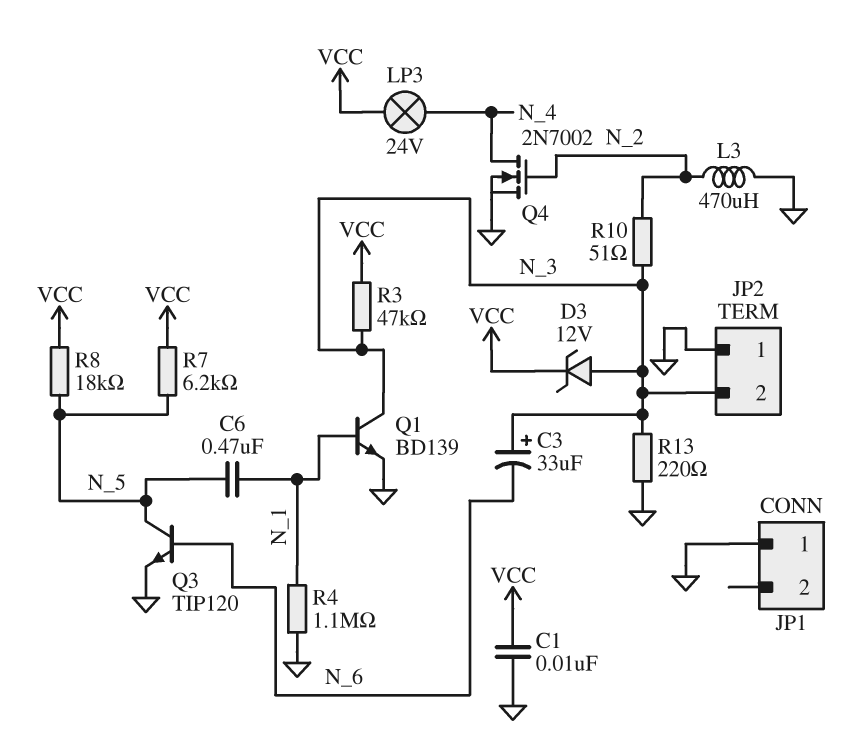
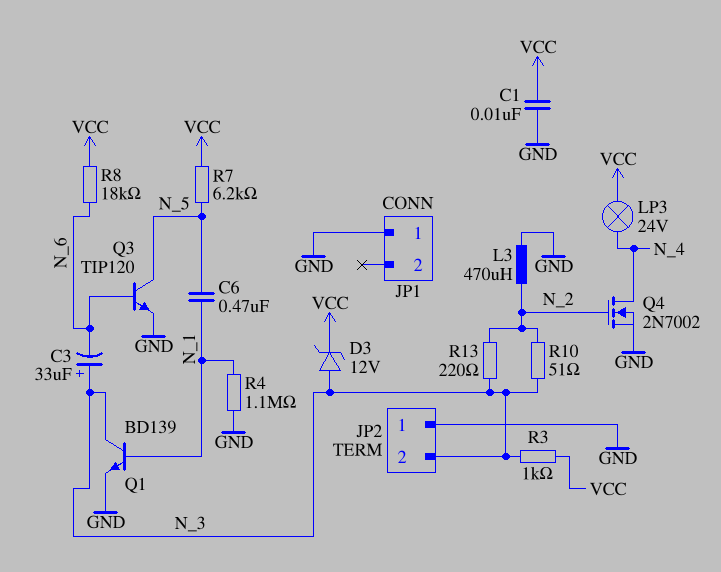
R3: 47k (N_3, VCC) -> 1k (N_3, VCC)
R8: 18k (N_5, VCC) -> 18k (N_6, VCC)
R13: 220 (GND, N_3) -> 220 (N_2, N_3)

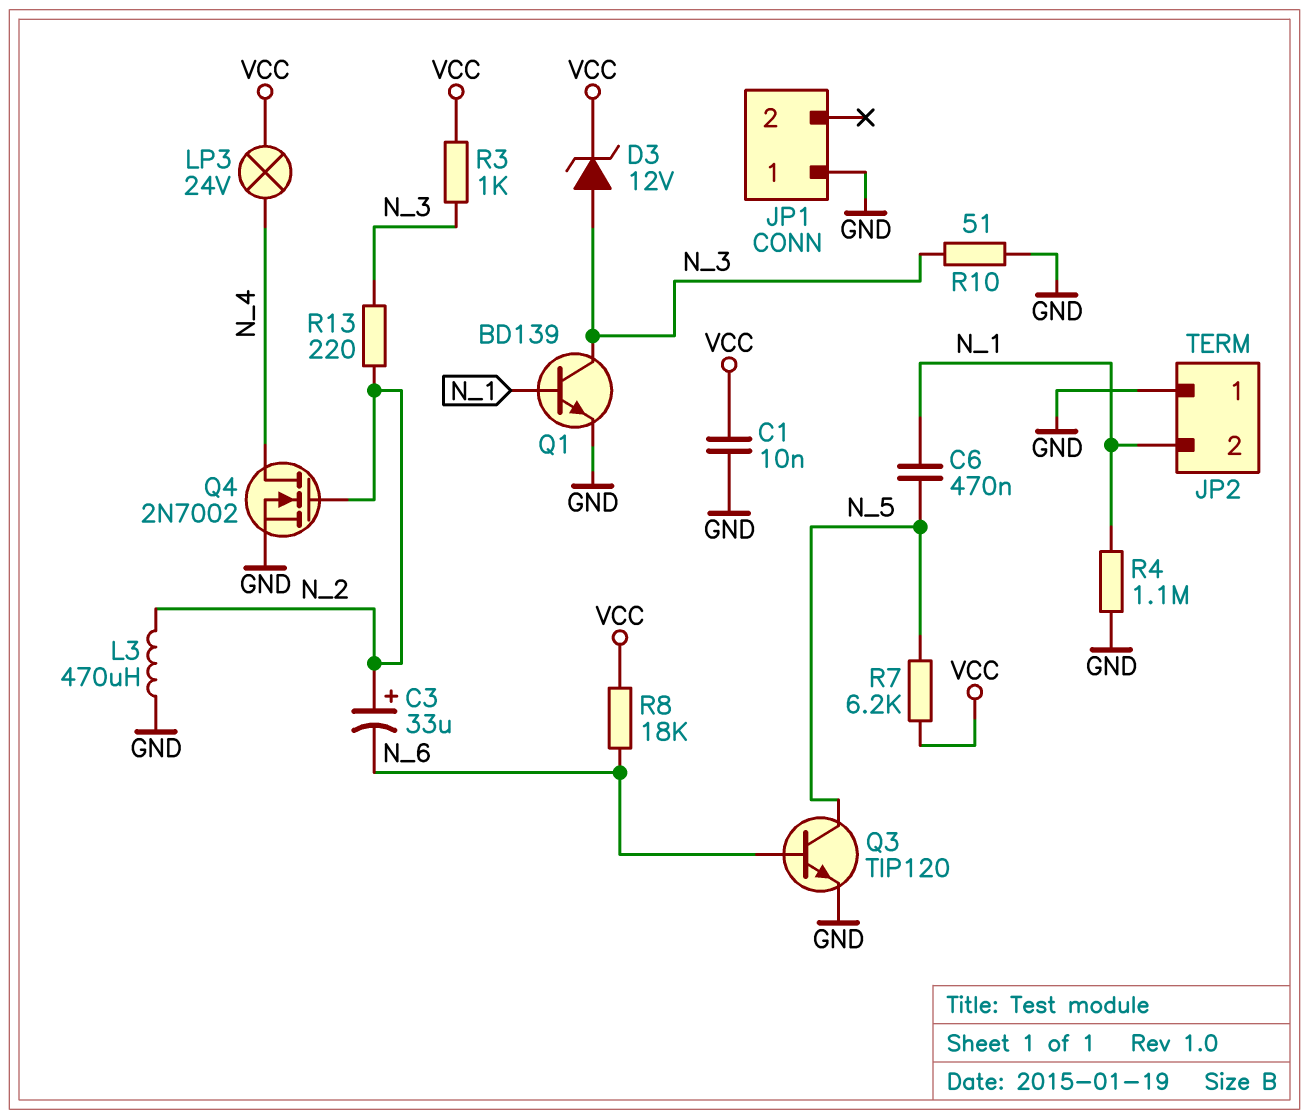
C3: 33uF (plus N_3, minus N_6) -> 33uF (plus N_2, minus N_6)
JP2 pin 2: N_3 -> N_1
R10: 51 (N_2, N_3) -> 51 (GND, N_3)

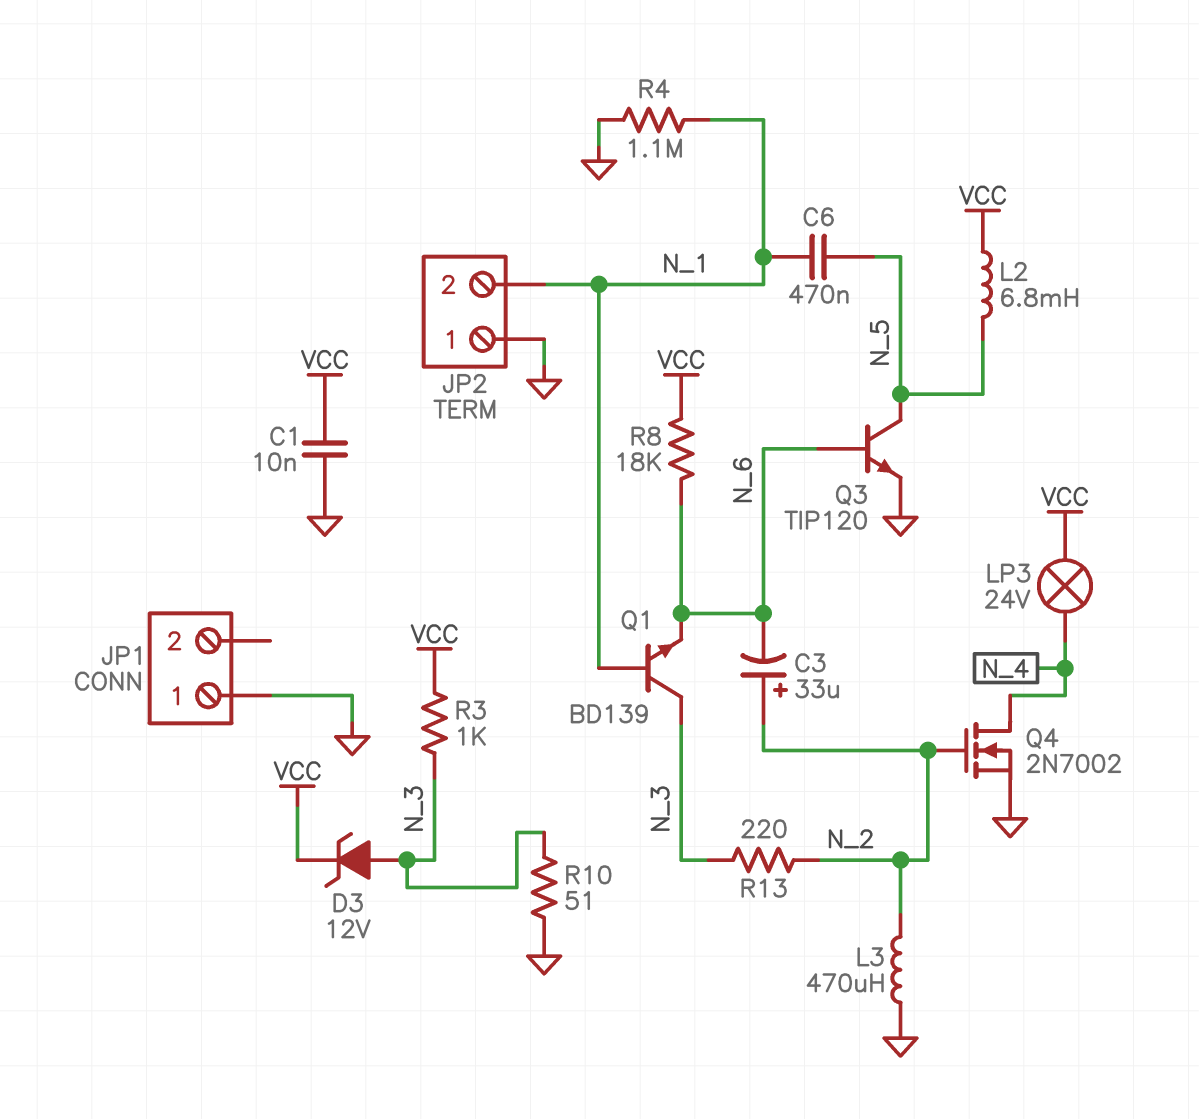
L2: none -> 6.8mH (N_5, VCC)
Q1: NPN BD139 (B N_1, C N_3, E GND) -> NPN BD139 (B N_1, C N_3, E N_6)
R7: 6.2k (N_5, VCC) -> none

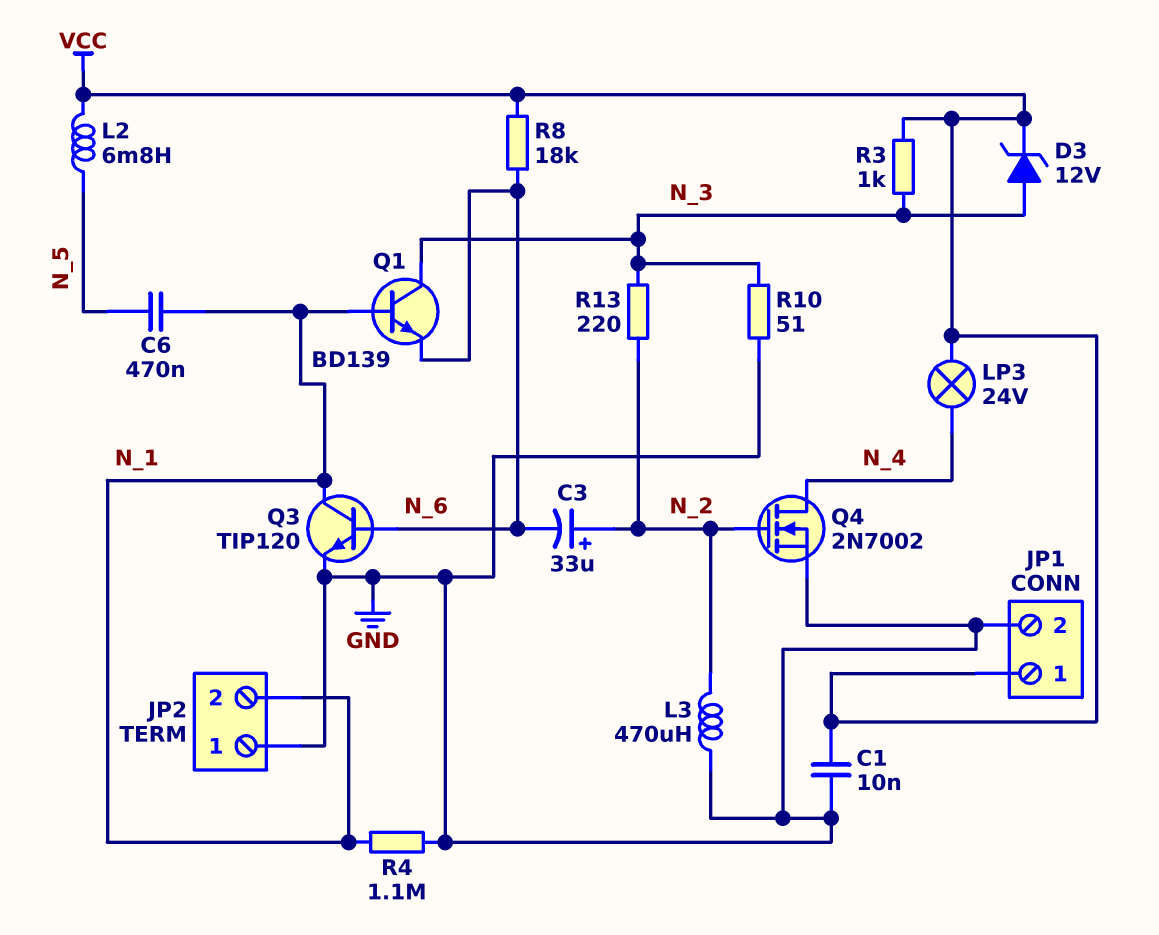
JP1 pin 1: GND -> VCC
JP1 pin 2: none -> GND
Q3: NPN TIP120 (B N_6, C N_5, E GND) -> NPN TIP120 (B N_6, C N_1, E GND)

